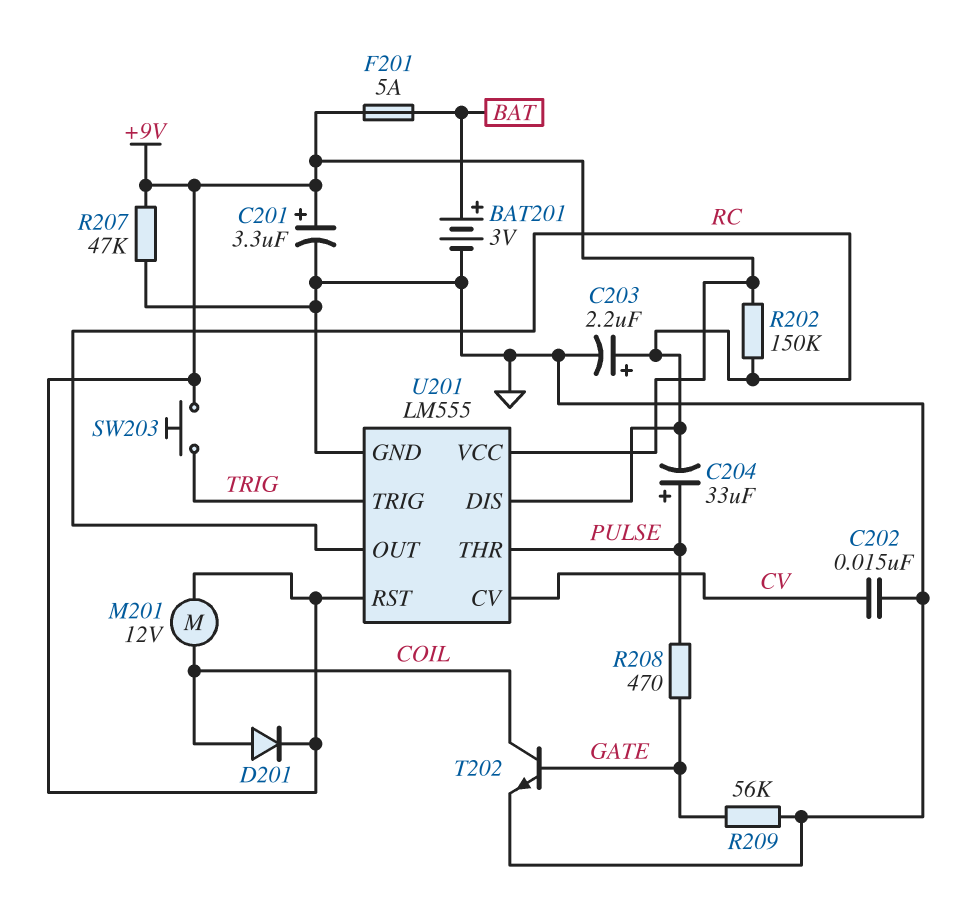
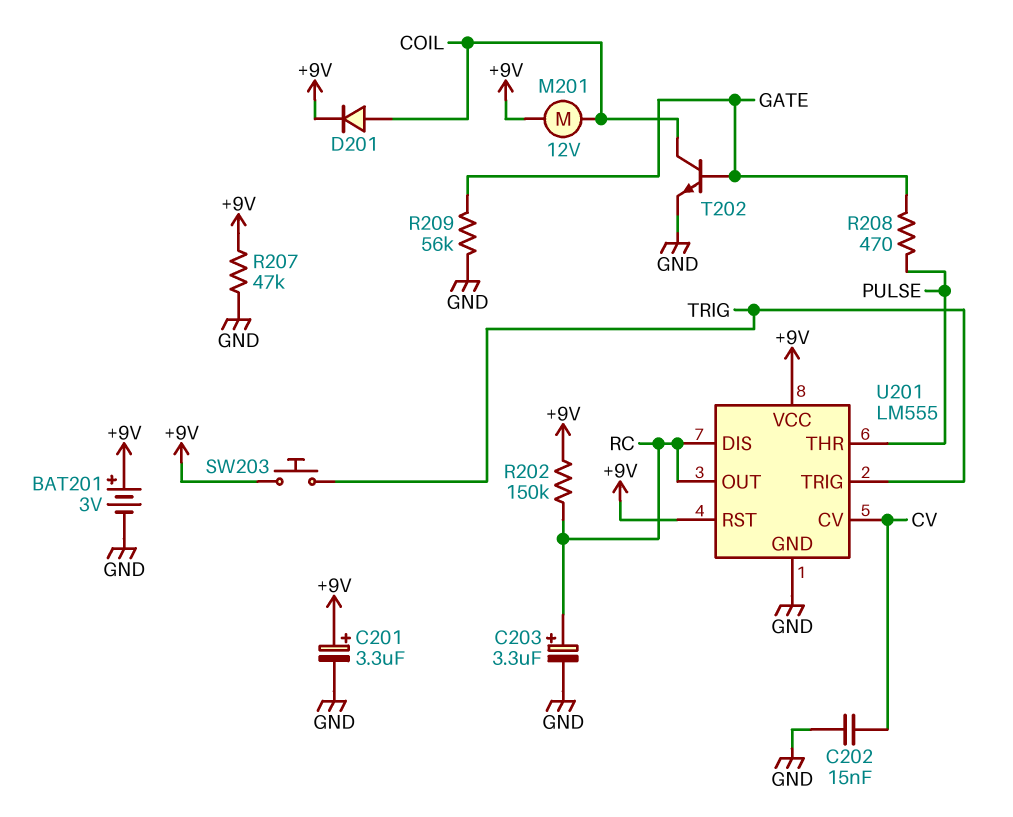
BAT201: 3V (plus BAT, minus GND) -> 3V (plus +9V, minus GND)
C203: 2.2uF (plus RC, minus GND) -> 3.3uF (plus RC, minus GND)
C204: 33uF (plus PULSE, minus RC) -> none
F201: 5A (+9V, BAT) -> none

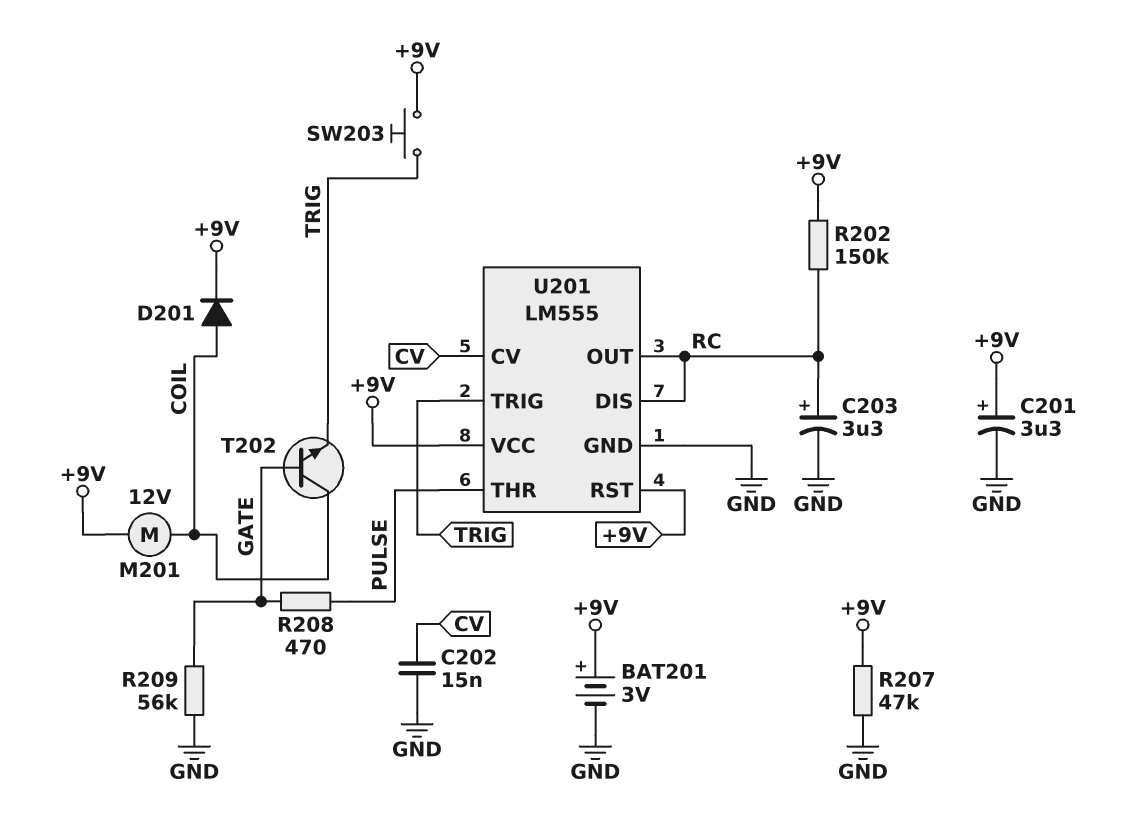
T202: NPN (B GATE, C COIL, E GND) -> NPN (B GATE, C COIL, E TRIG)

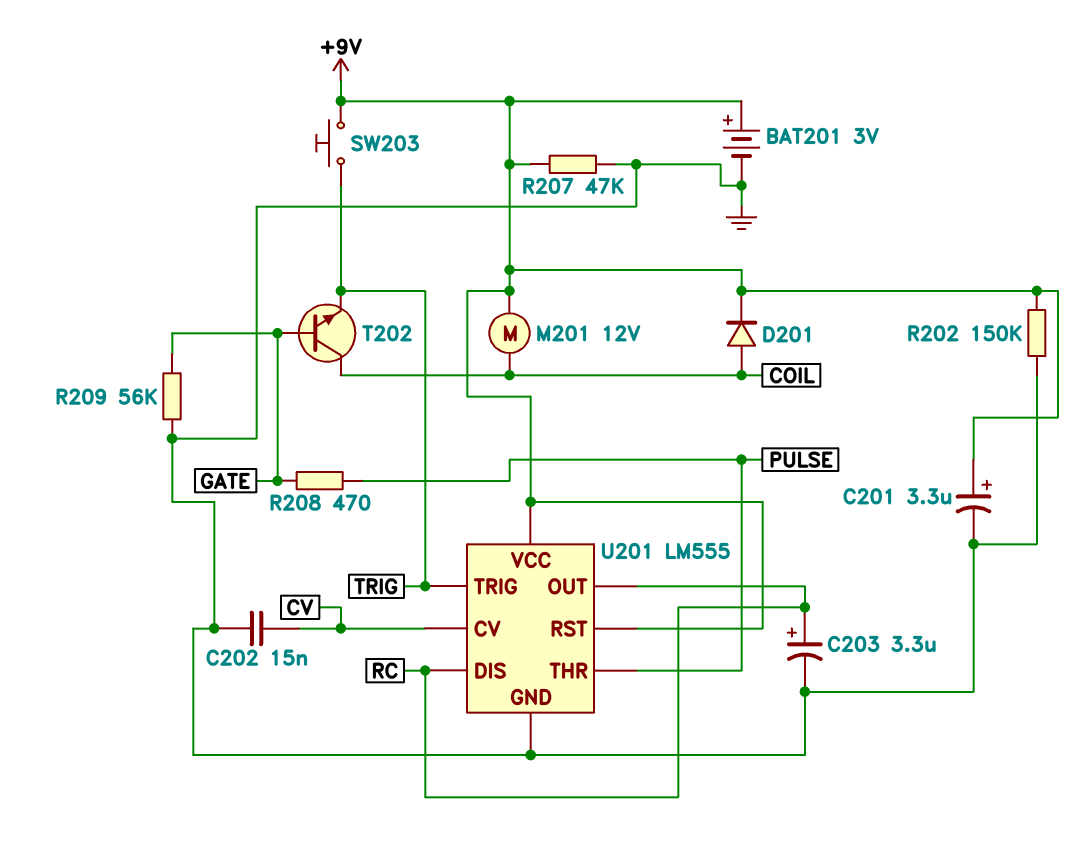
R202: 150k (+9V, RC) -> 150k (+9V, GND)

